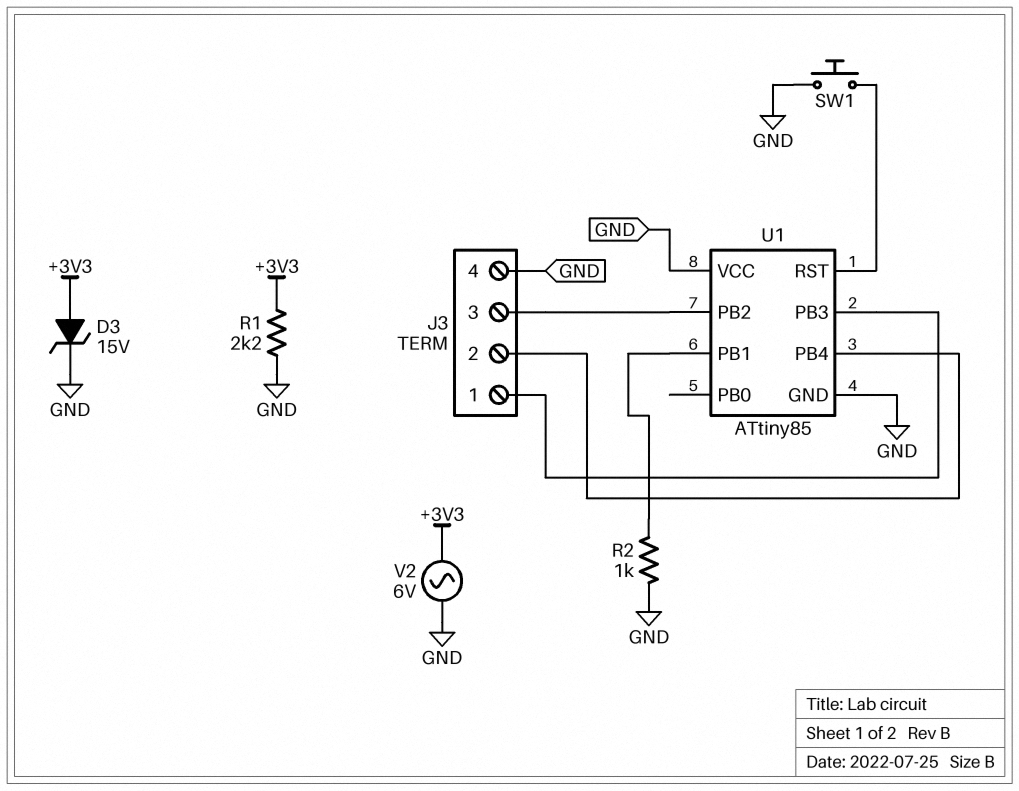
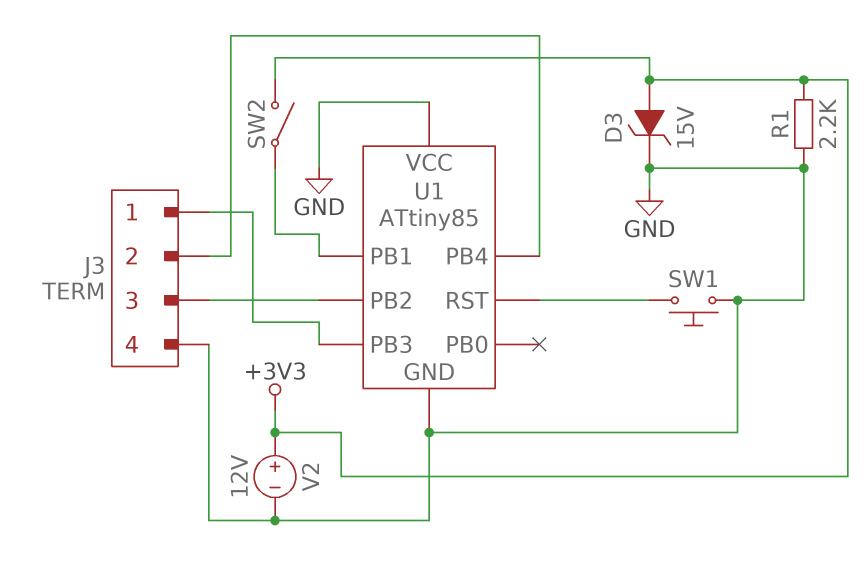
R2: 1k (GND, U1/PB1) -> none
SW2: none -> switch (+3V3, U1/PB1)
V2: AC 6V (+3V3, GND) -> 12V (plus +3V3, minus GND)

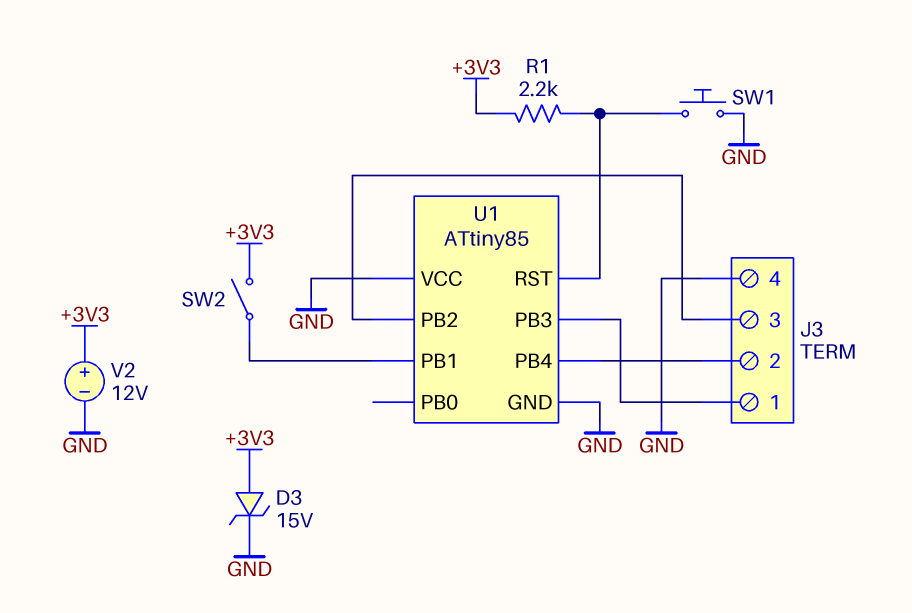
R1: 2.2k (+3V3, GND) -> 2.2k (+3V3, U1/RST)

